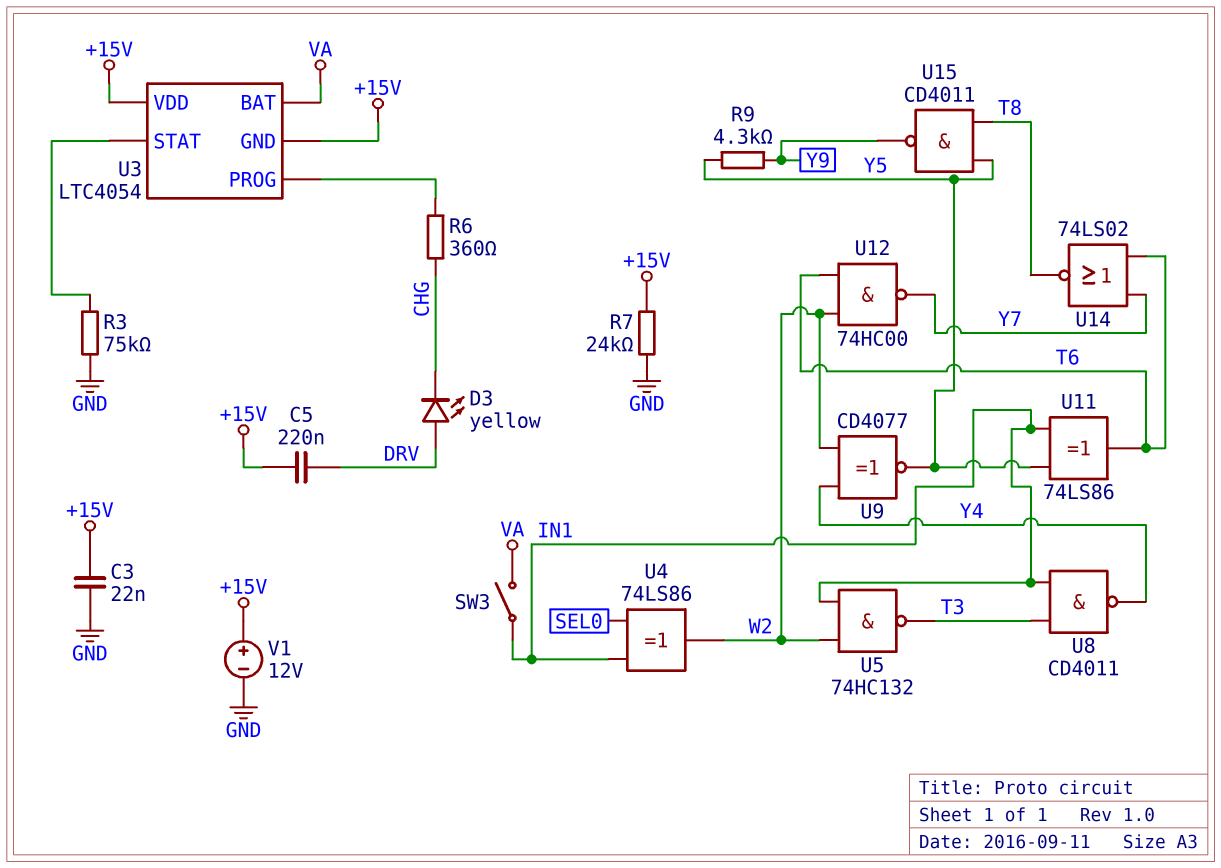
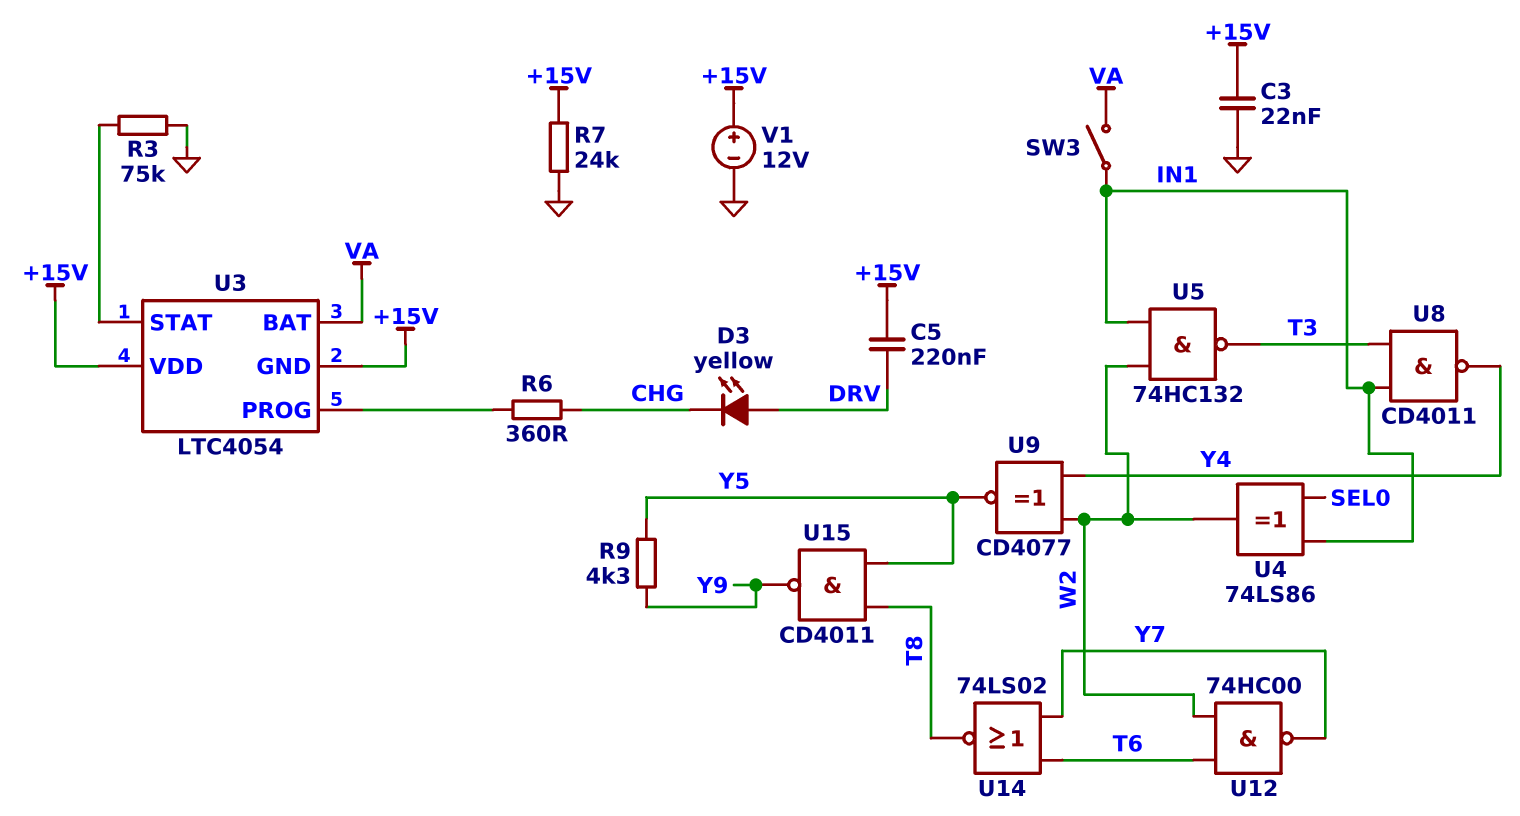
U11: XOR 74LS86 (in IN1, in Y5, out T6) -> none

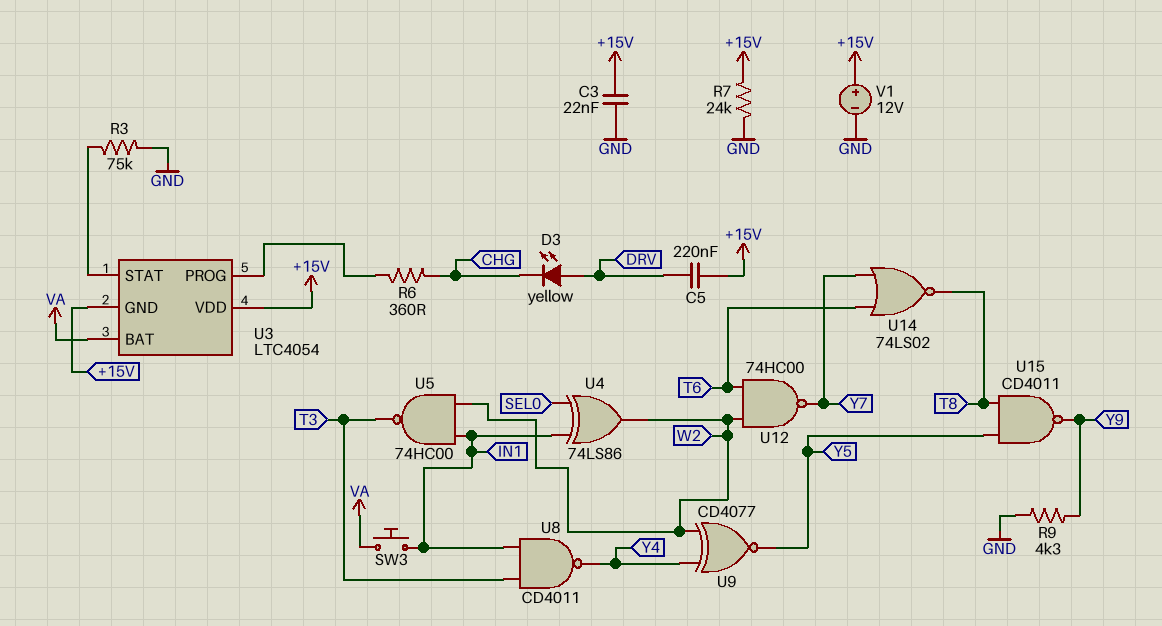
R9: 4.3k (Y5, Y9) -> 4.3k (GND, Y9)
SW3: switch (IN1, VA) -> button (IN1, VA)
U5: NAND 74HC132 (in IN1, in W2, out T3) -> NAND 74HC00 (in IN1, in W2, out T3)

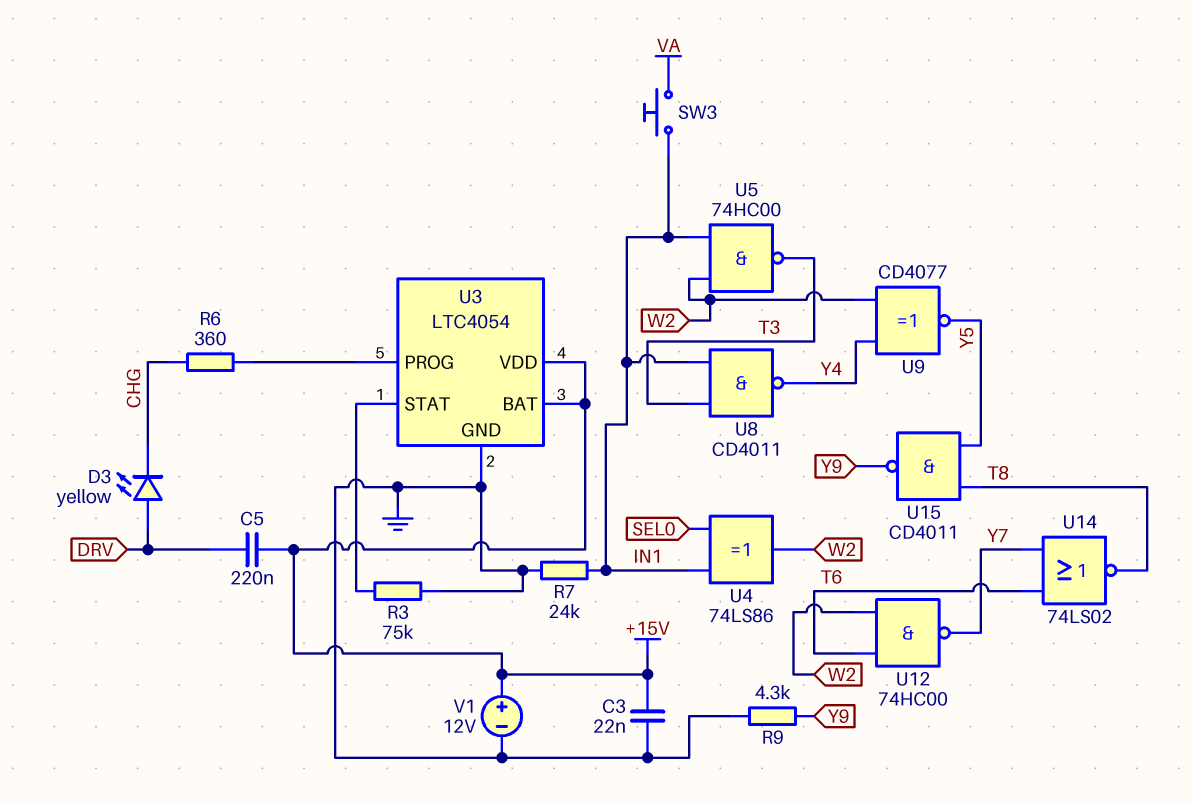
R7: 24k (+15V, GND) -> 24k (GND, IN1)
U3 pin BAT: VA -> +15V
U3 pin GND: +15V -> GND

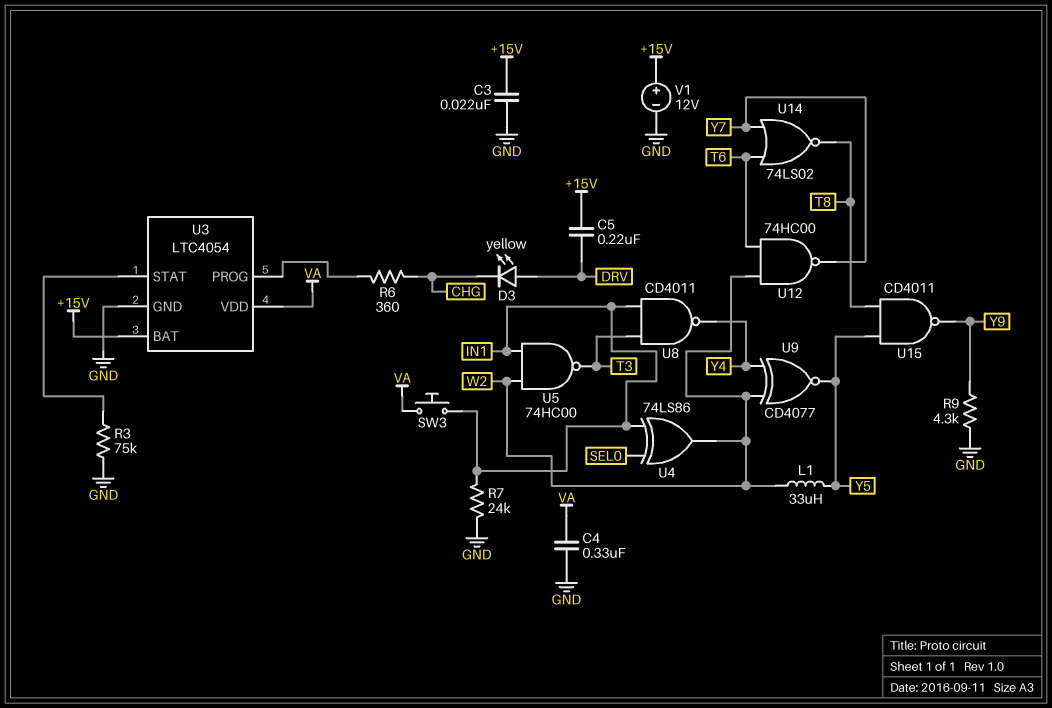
C4: none -> 330nF (GND, VA)
L1: none -> 33uH (W2, Y5)
U3 pin VDD: +15V -> VA

